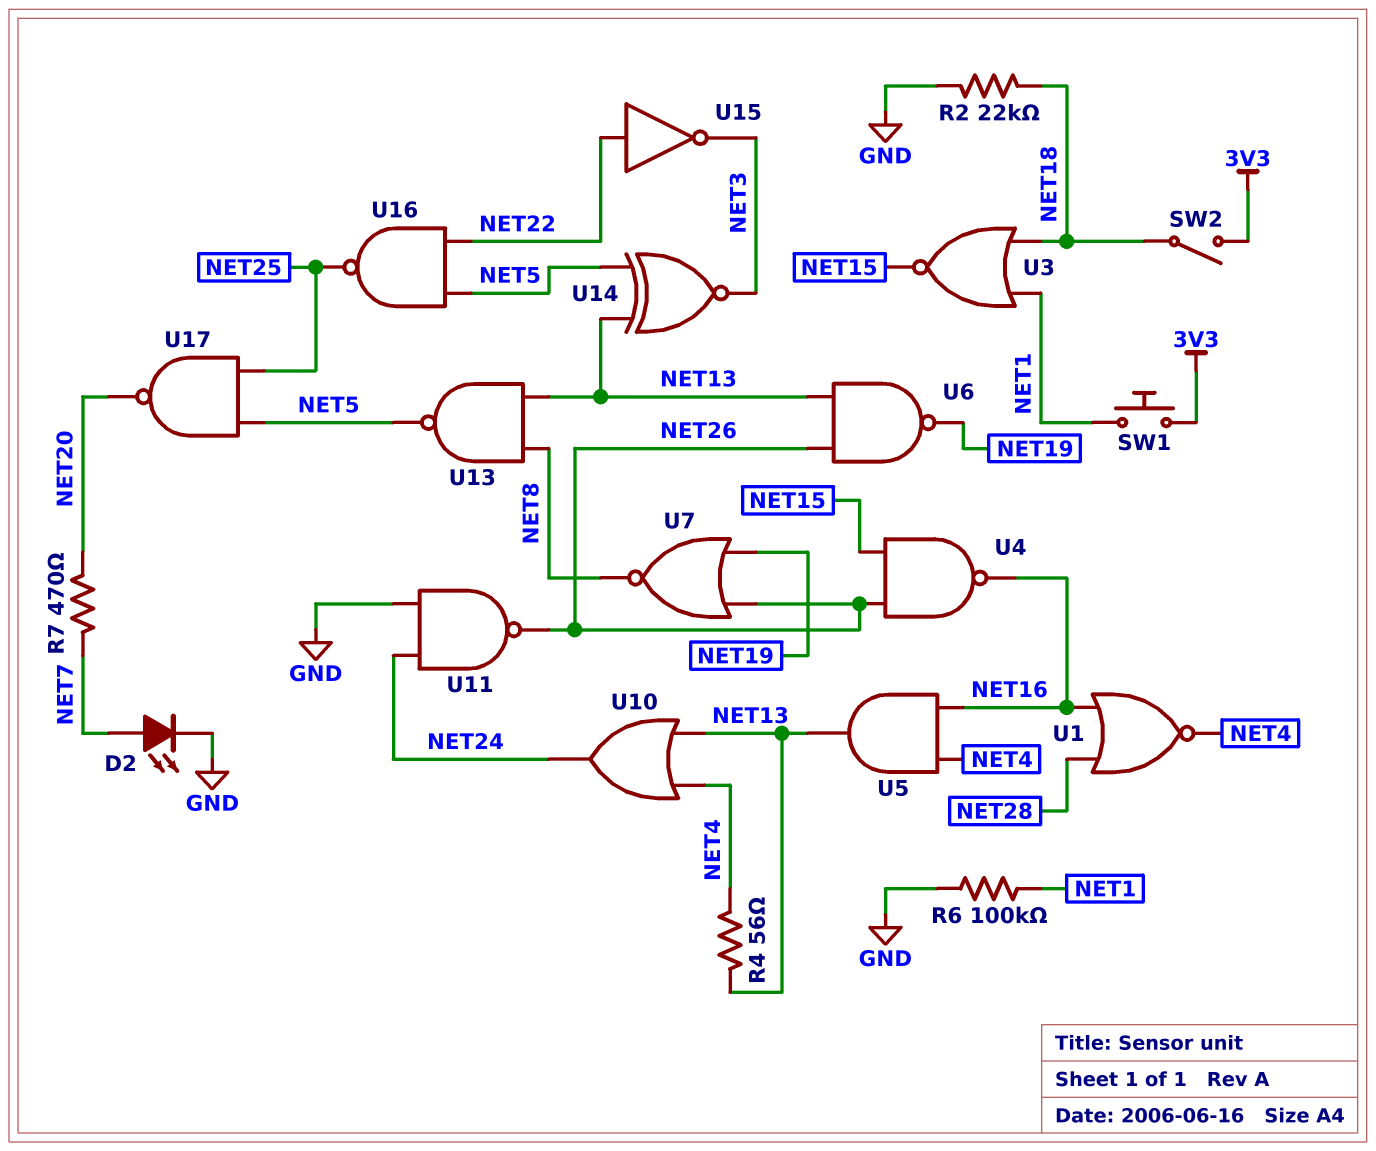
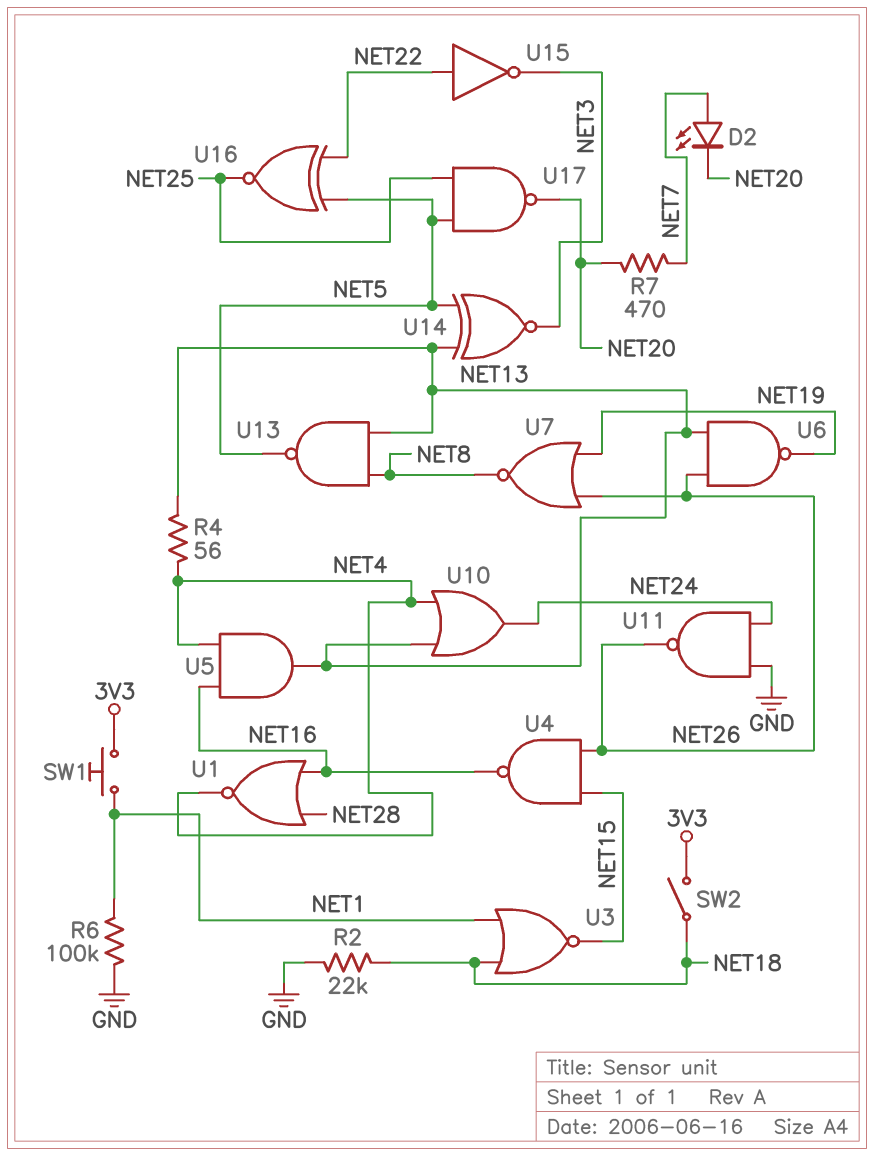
D2: LED (A NET7, K GND) -> LED (A NET7, K NET20)
U16: NAND (in NET5, in NET22, out NET25) -> XNOR (in NET5, in NET22, out NET25)

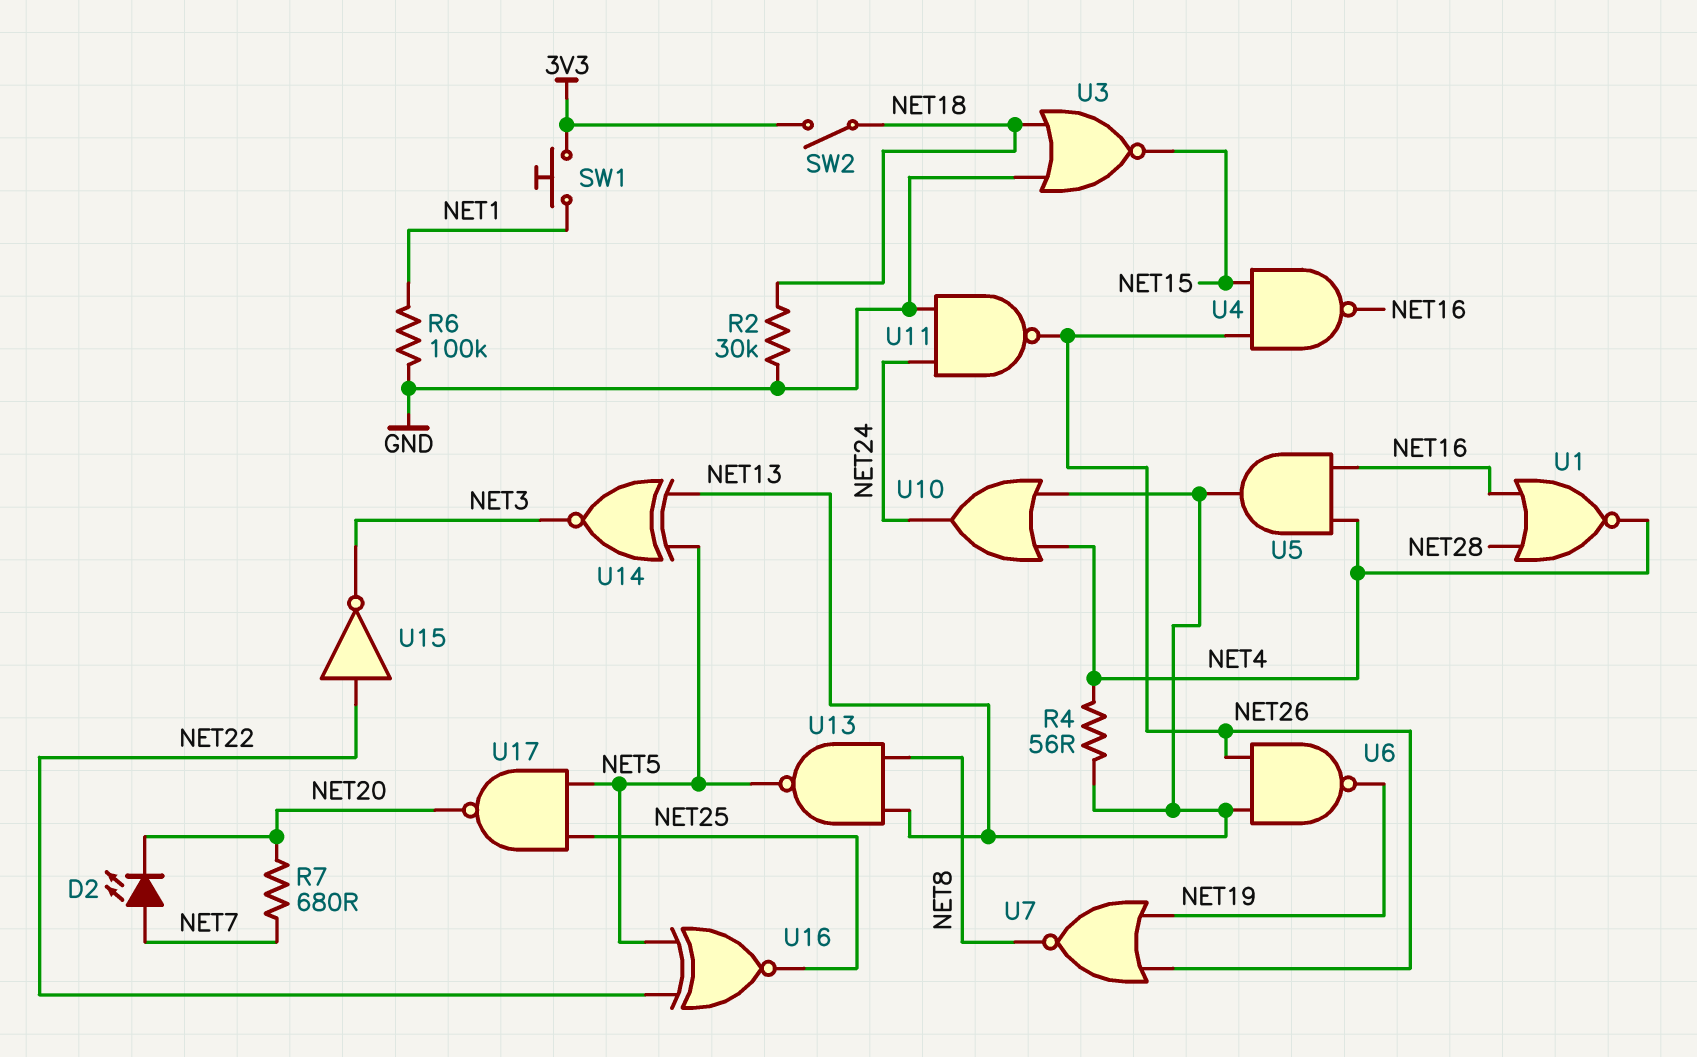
R2: 22k (GND, NET18) -> 30k (GND, NET18)
R7: 470 (NET7, NET20) -> 680 (NET7, NET20)
U3: NOR (in NET1, in NET18, out NET15) -> NOR (in GND, in NET18, out NET15)

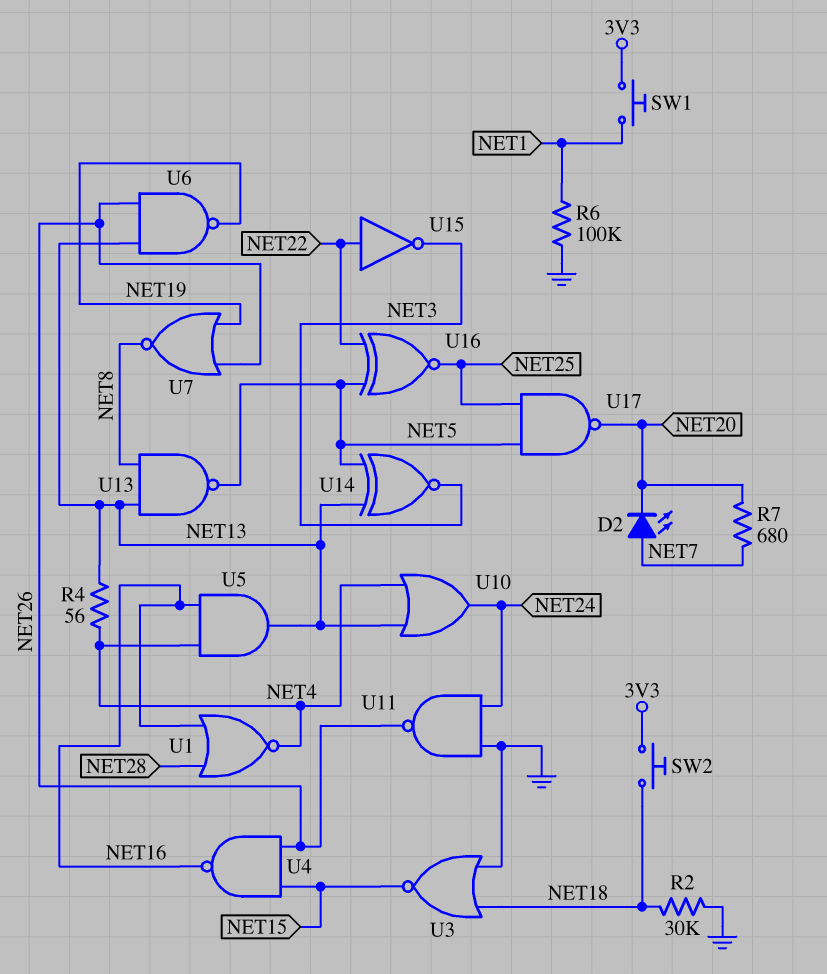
SW2: switch (3V3, NET18) -> button (3V3, NET18)

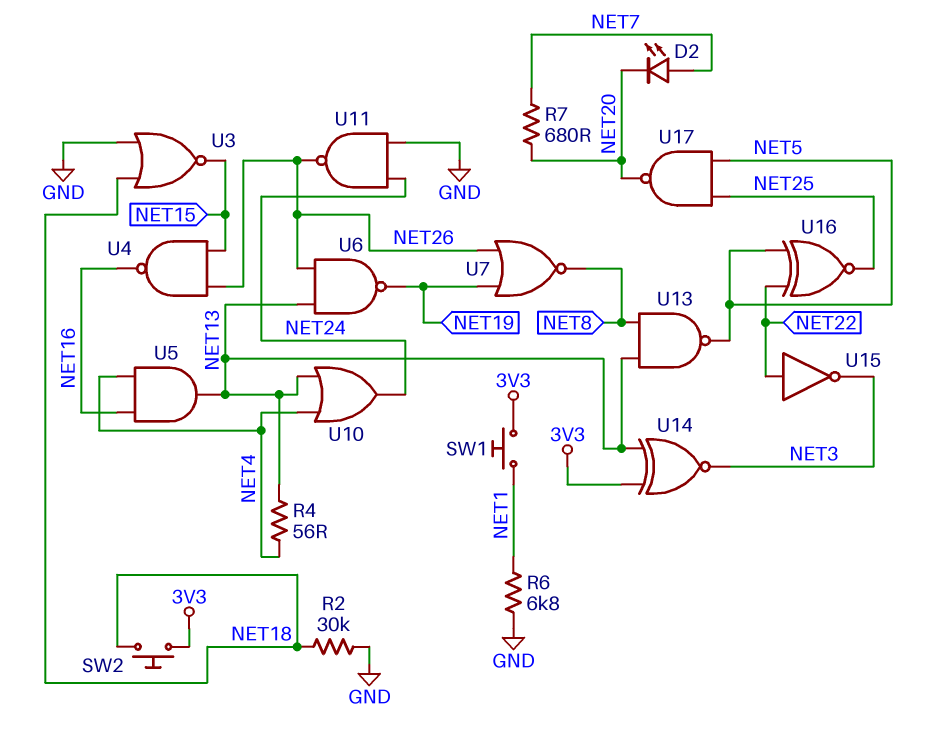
R6: 100k (GND, NET1) -> 6.8k (GND, NET1)
U1: NOR (in NET16, in NET28, out NET4) -> none
U14: XNOR (in NET5, in NET13, out NET3) -> XNOR (in 3V3, in NET13, out NET3)

